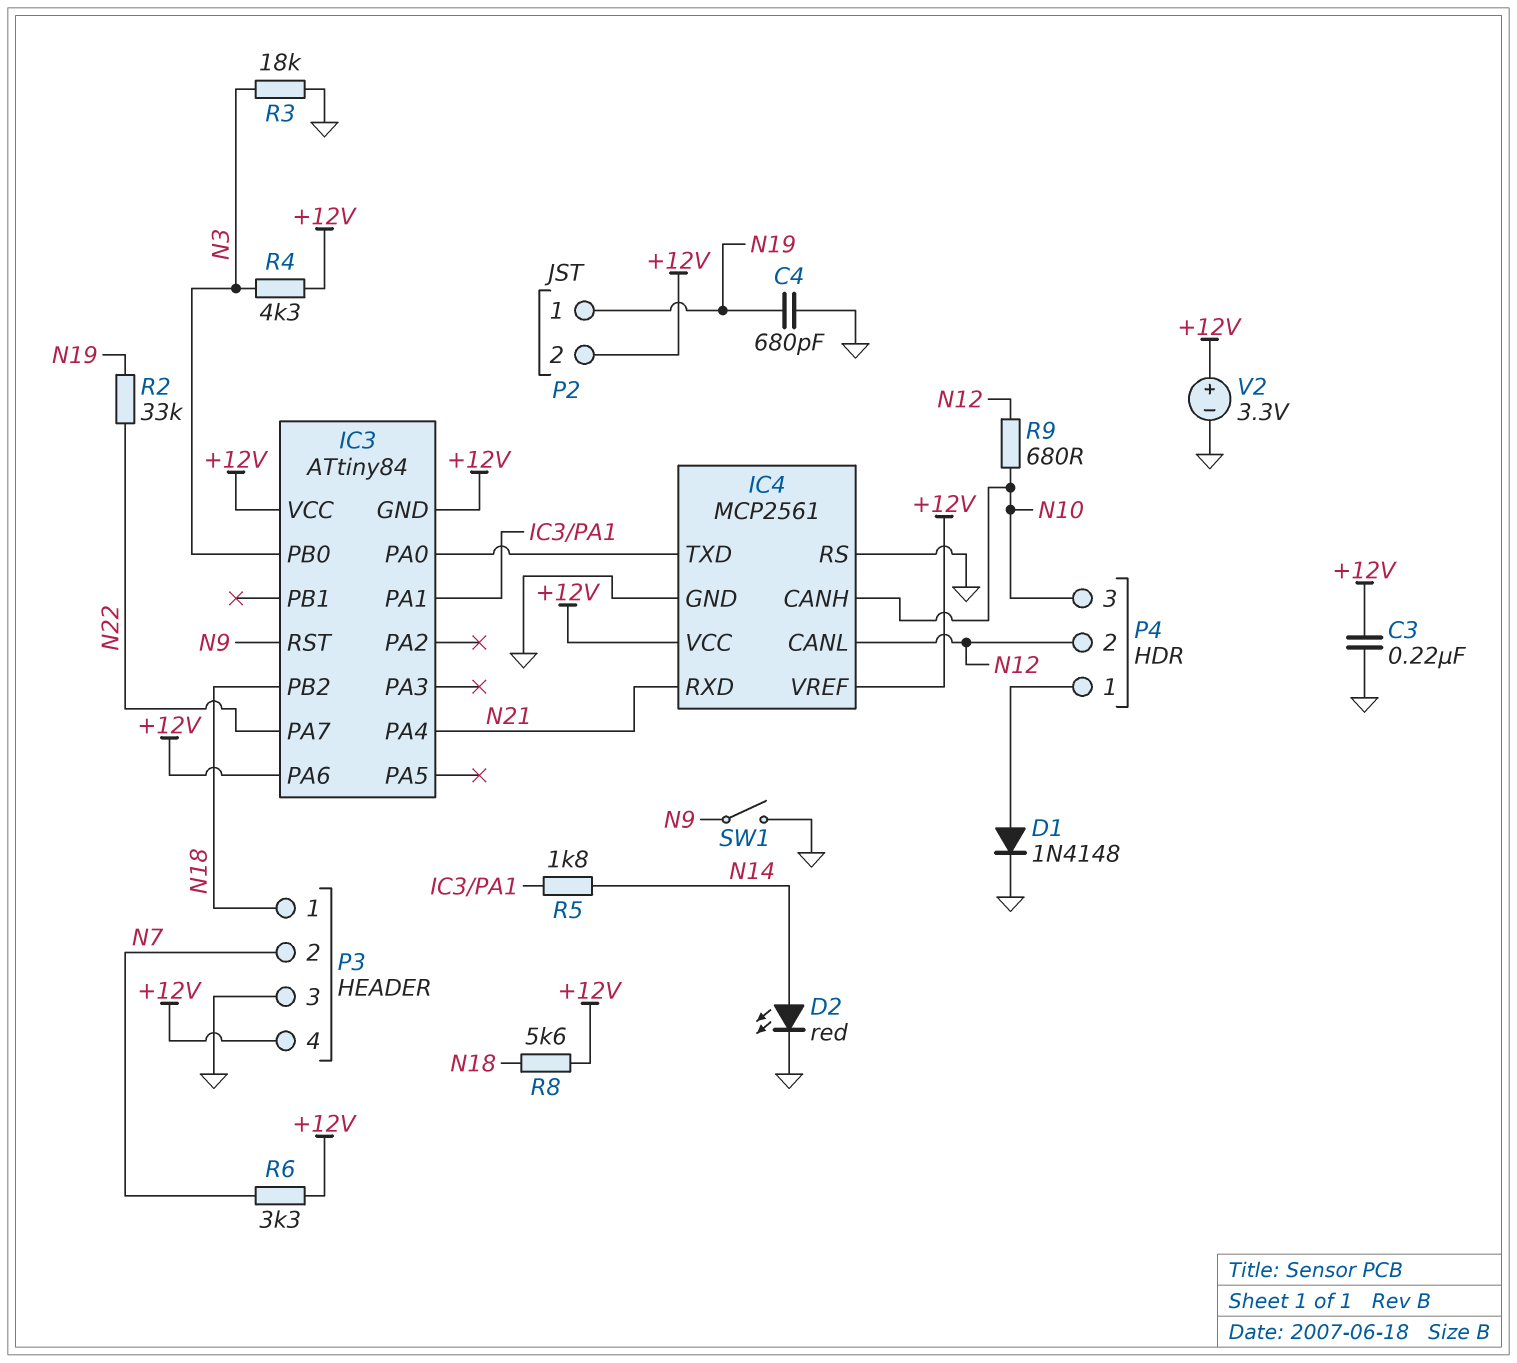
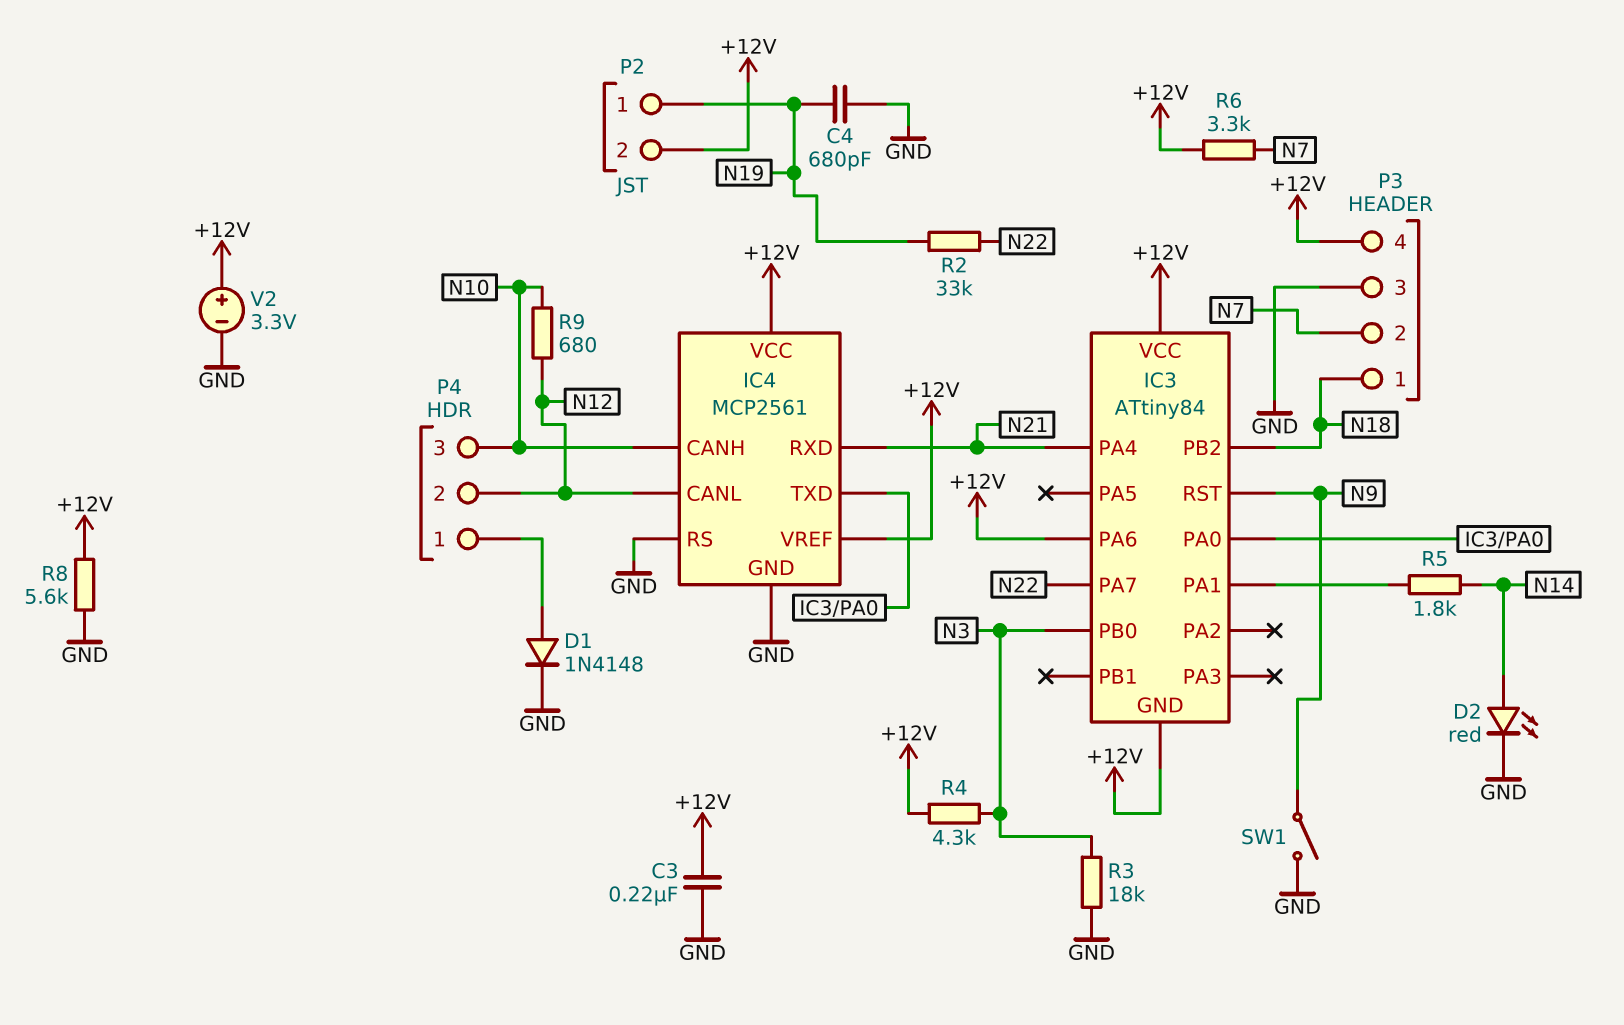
R8: 5.6k (+12V, N18) -> 5.6k (+12V, GND)

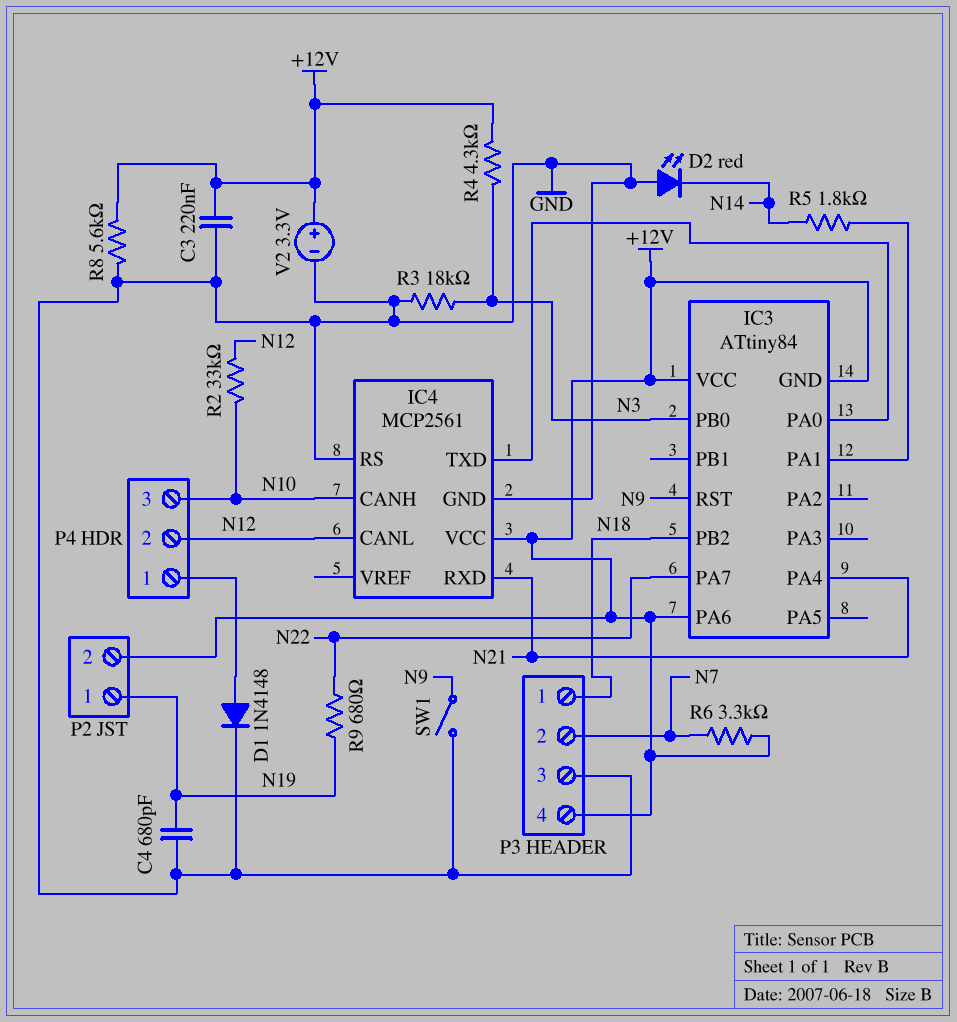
D2: LED red (A N14, K GND) -> LED red (A GND, K N14)
IC4 pin VREF: +12V -> none
R2: 33k (N19, N22) -> 33k (N10, N12)
R9: 680 (N10, N12) -> 680 (N19, N22)

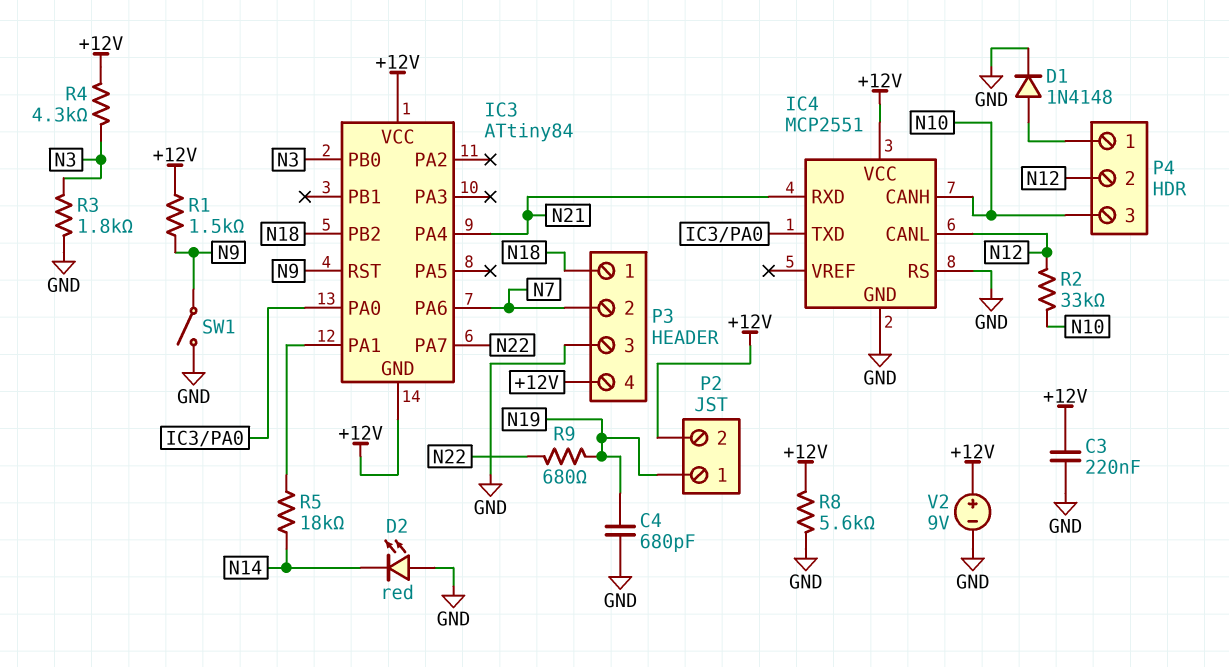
IC3 pin PA6: +12V -> N7
IC4: MCP2561 -> MCP2551
R1: none -> 1.5k (+12V, N9)
R3: 18k (GND, N3) -> 1.8k (GND, N3)
R5: 1.8k (IC3/PA1, N14) -> 18k (IC3/PA1, N14)
R6: 3.3k (+12V, N7) -> none
V2: 3.3V (plus +12V, minus GND) -> 9V (plus +12V, minus GND)

